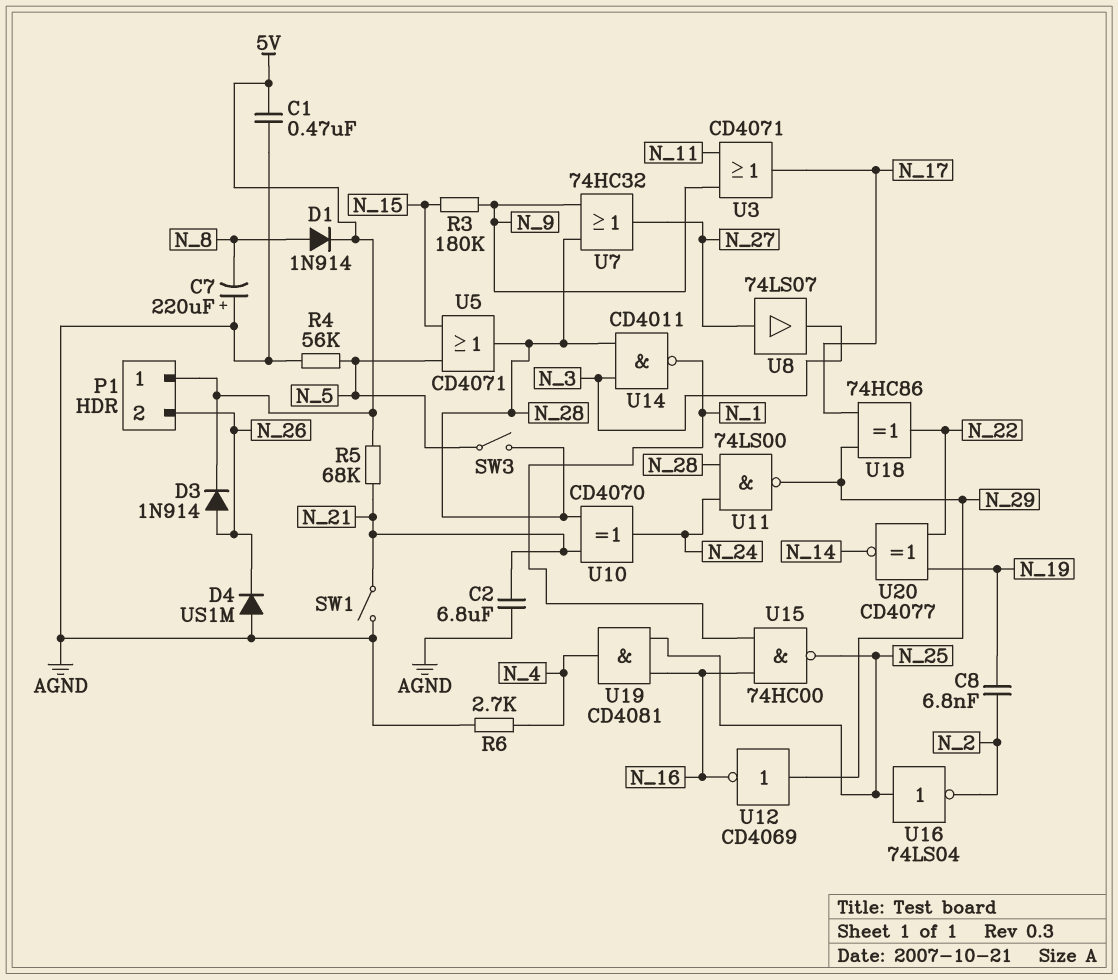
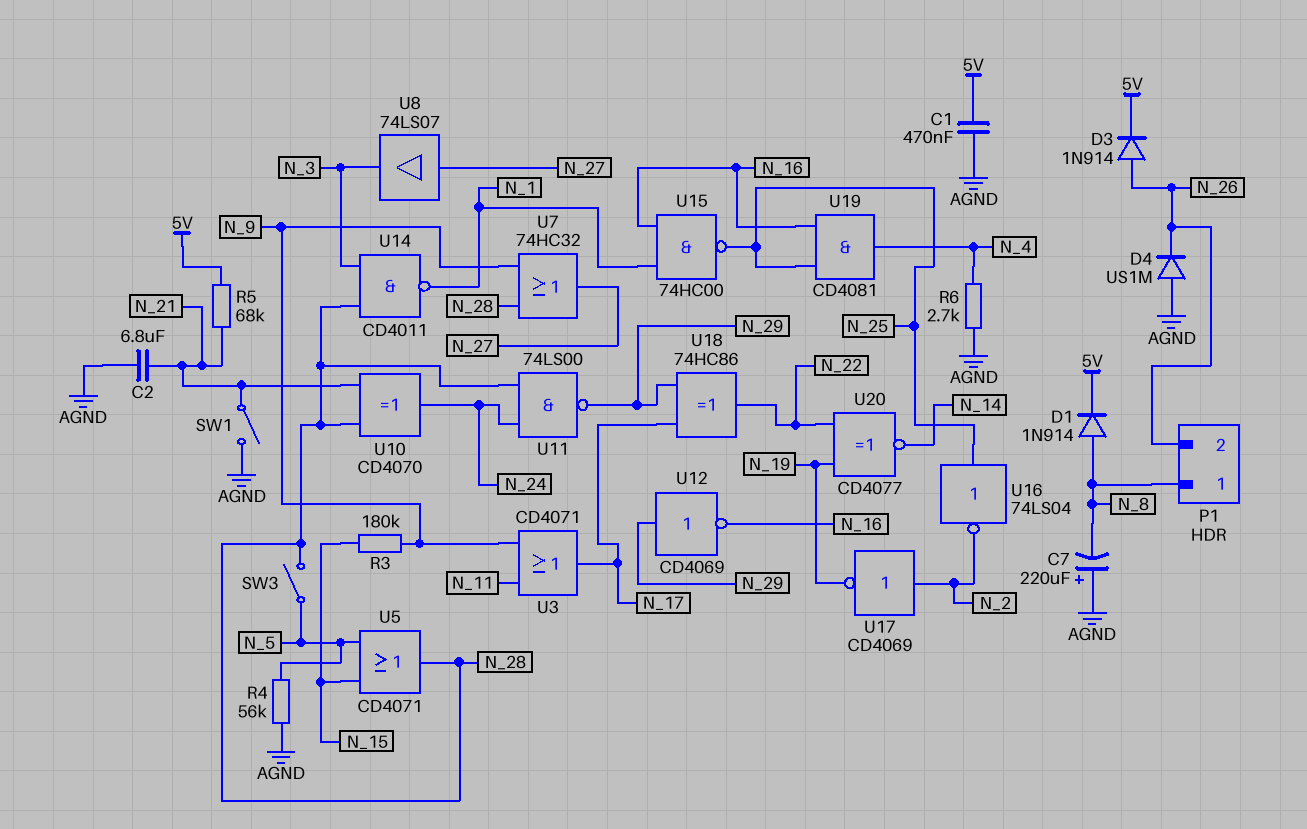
C8: 6.8nF (N_2, N_19) -> none
P1 pin 1: 5V -> N_8
U17: none -> NOT CD4069 (in N_2, out N_19)

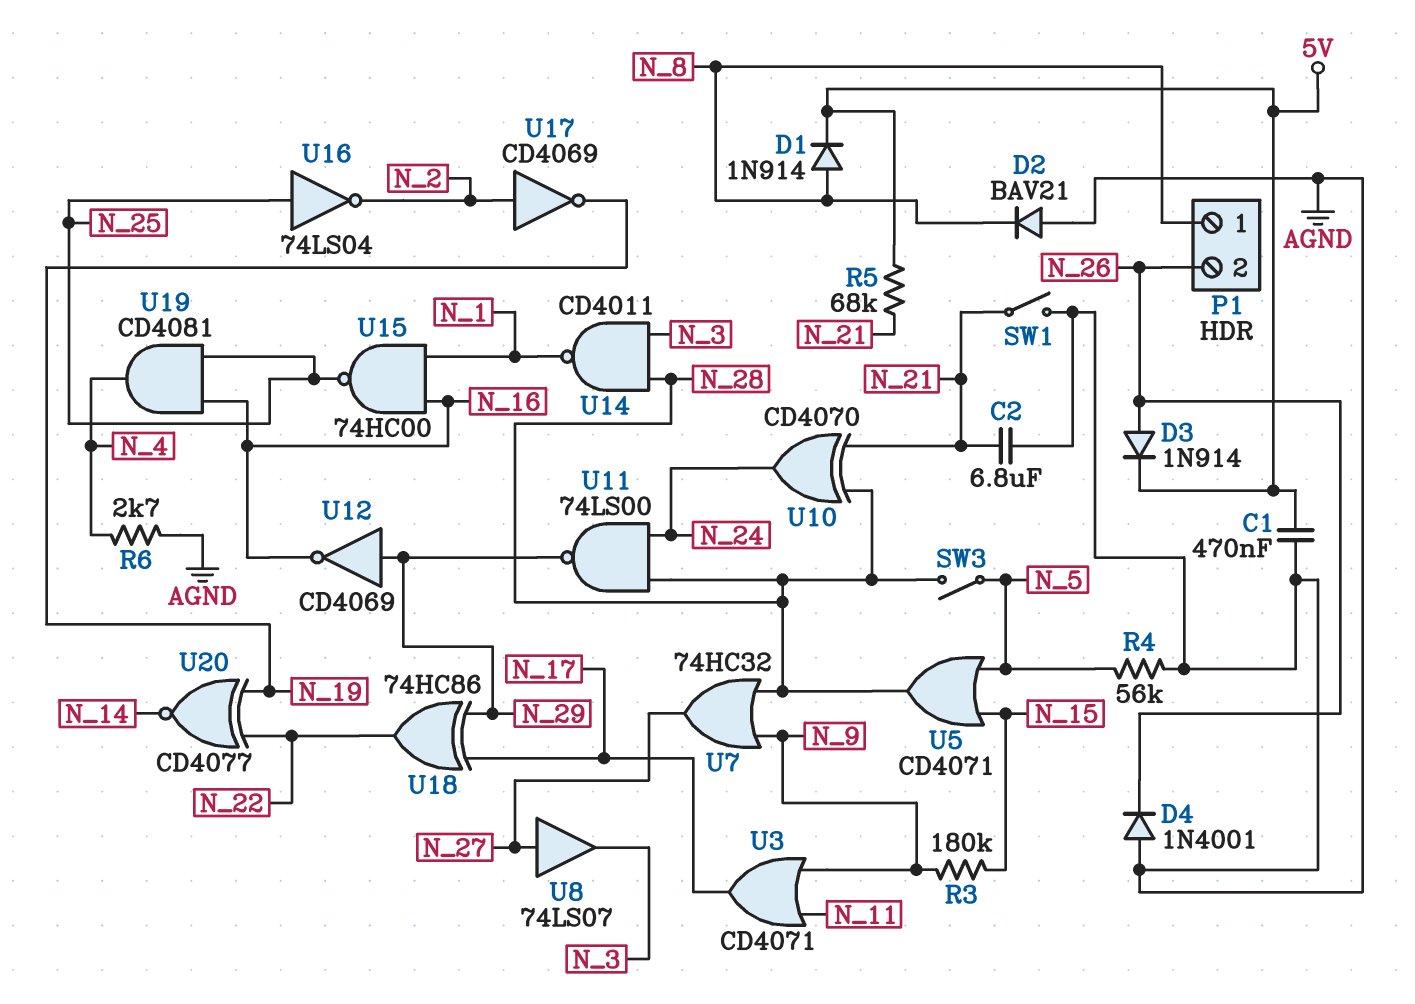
C7: 220uF (plus AGND, minus N_8) -> none
D2: none -> diode BAV21 (A AGND, K N_8)
D4: diode US1M (A AGND, K N_26) -> diode 1N4001 (A AGND, K N_26)

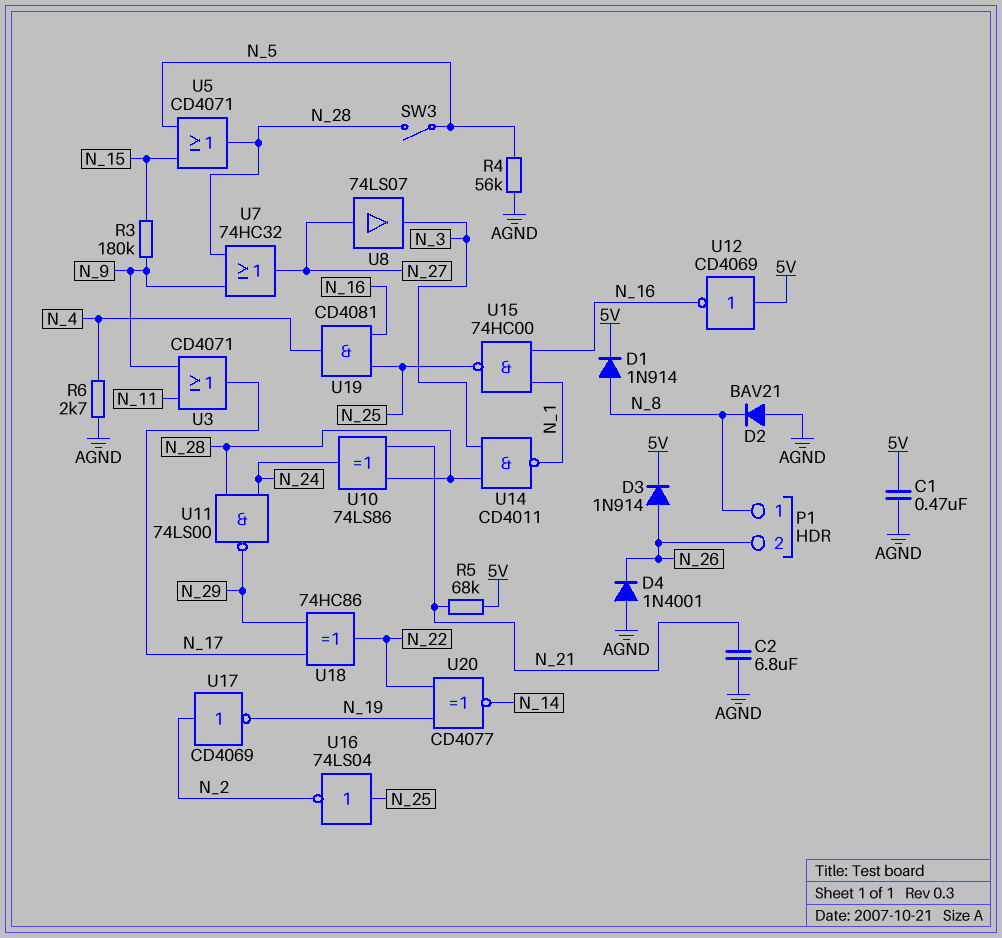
SW1: switch (AGND, N_21) -> none
U10: XOR CD4070 (in N_21, in N_28, out N_24) -> XOR 74LS86 (in N_21, in N_28, out N_24)
U12: NOT CD4069 (in N_29, out N_16) -> NOT CD4069 (in 5V, out N_16)

